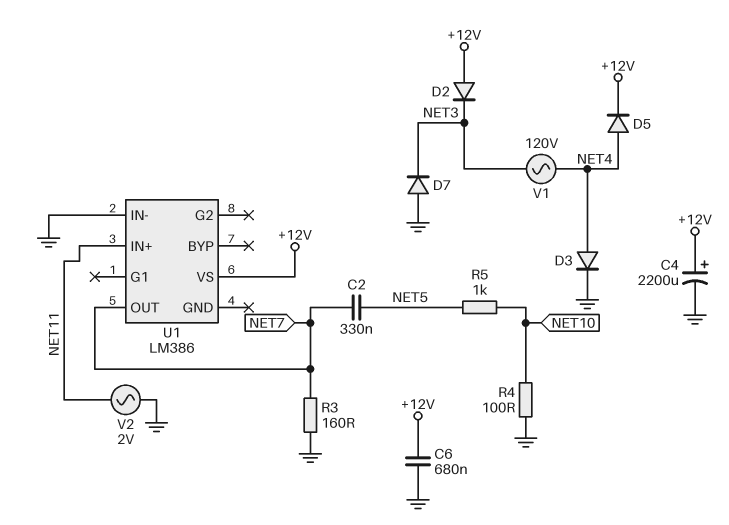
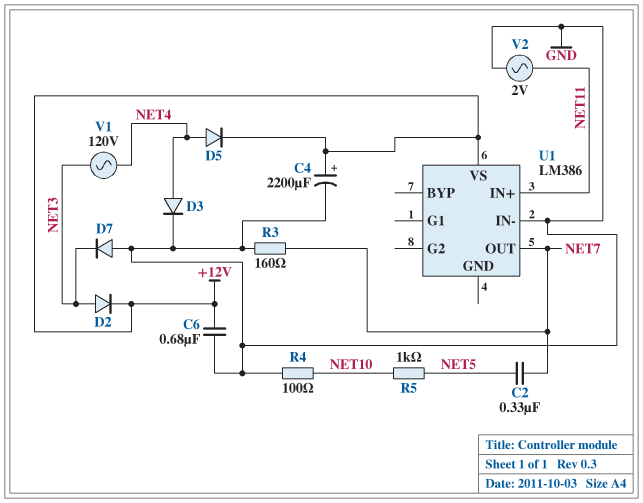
D2: diode (A +12V, K NET3) -> diode (A NET3, K +12V)

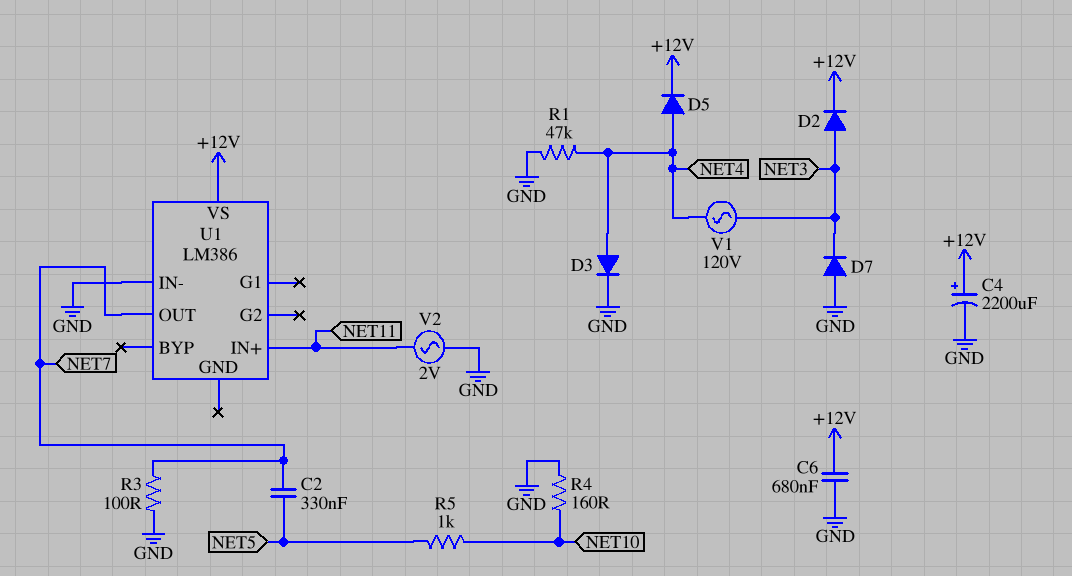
R1: none -> 47k (GND, NET4)
R3: 160 (GND, NET7) -> 100 (GND, NET7)
R4: 100 (GND, NET10) -> 160 (GND, NET10)

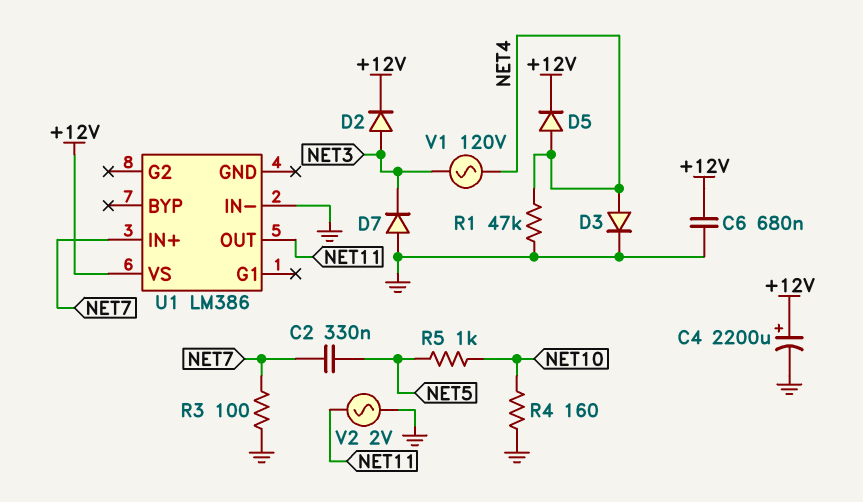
U1 pin IN+: NET11 -> NET7
U1 pin OUT: NET7 -> NET11

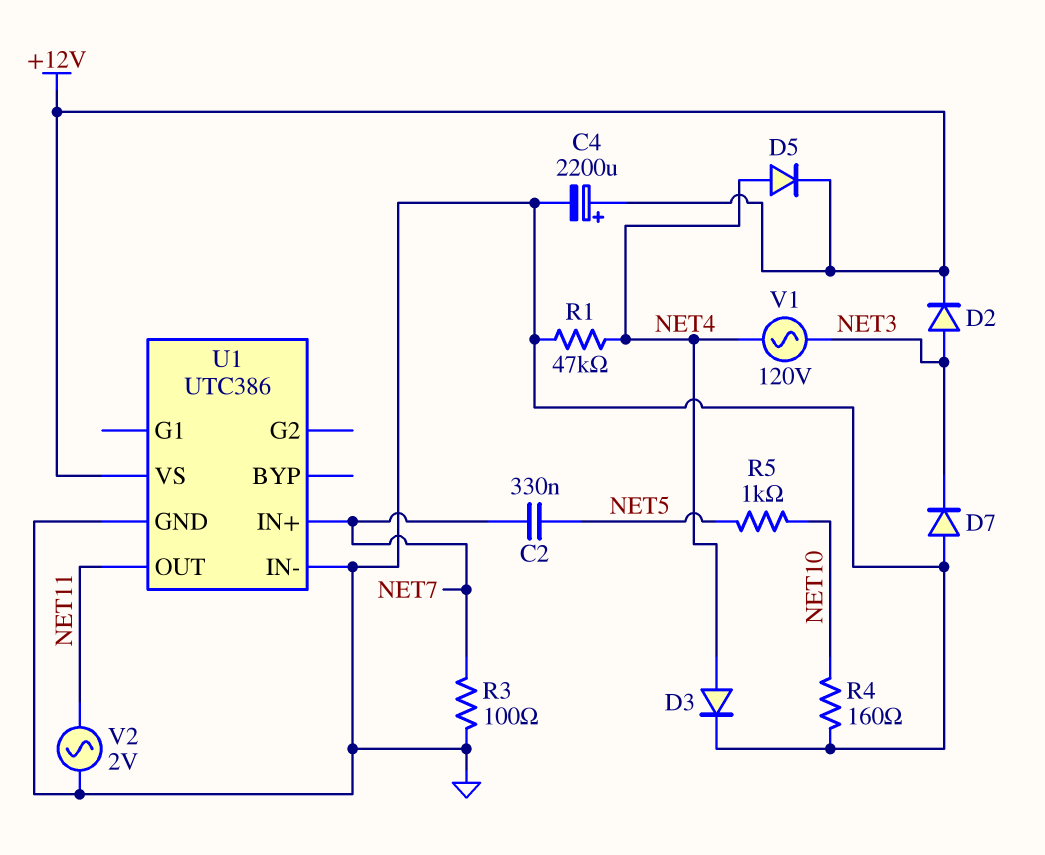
C6: 680nF (+12V, GND) -> none
U1: LM386 -> UTC386
U1 pin GND: none -> GND

